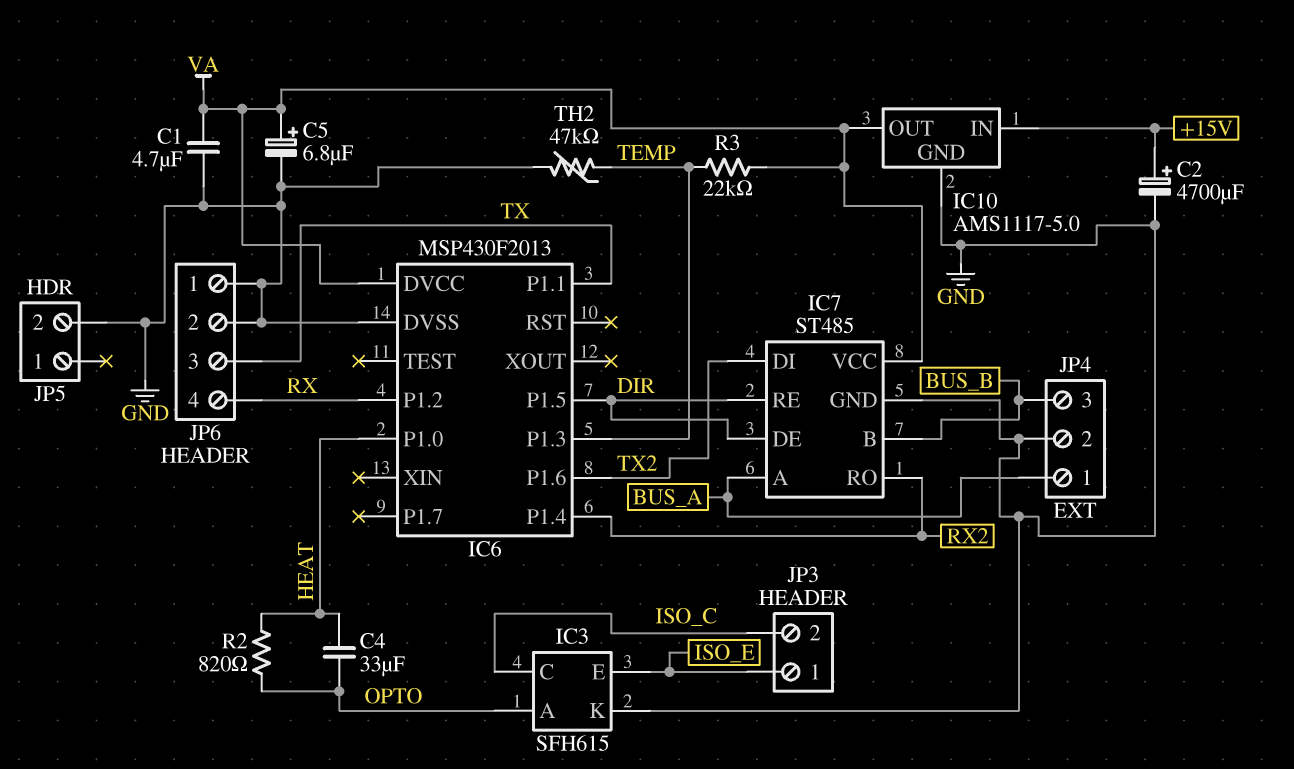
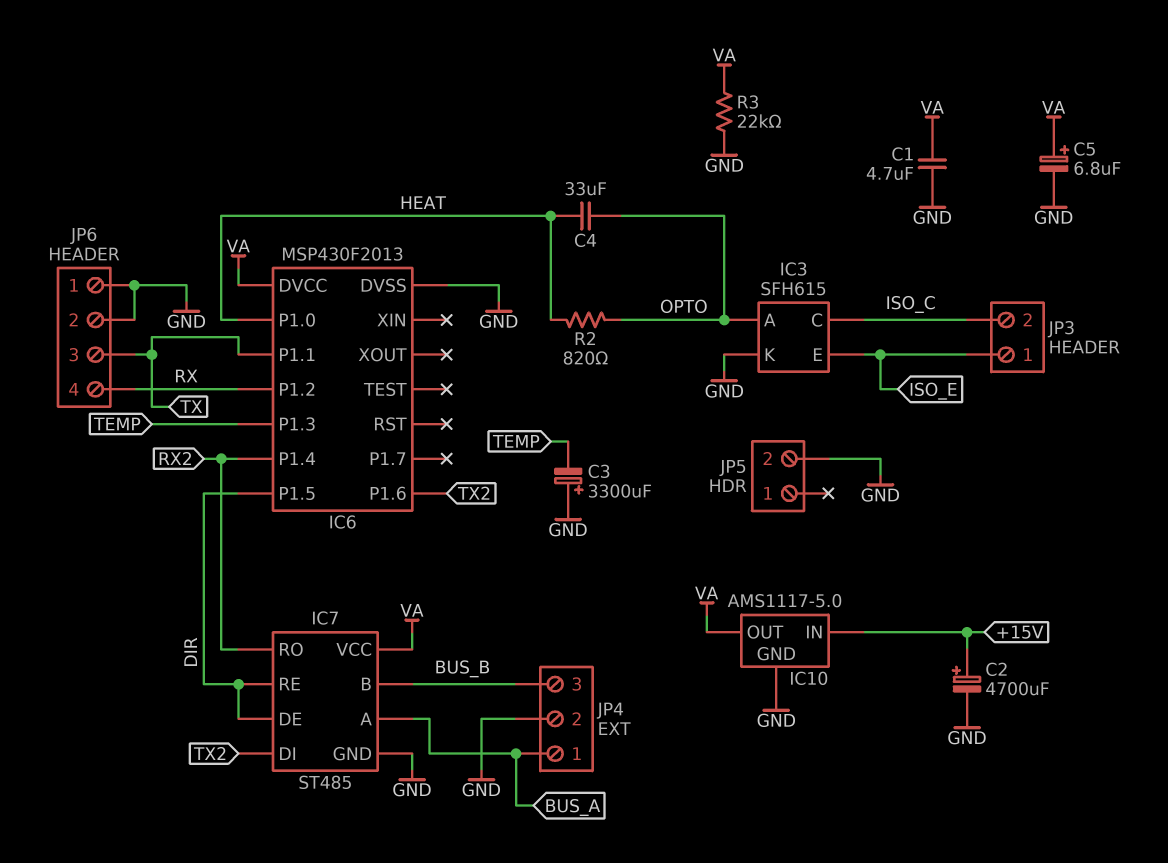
C3: none -> 3300uF (plus GND, minus TEMP)
R3: 22k (TEMP, VA) -> 22k (GND, VA)
TH2: 47k (GND, TEMP) -> none

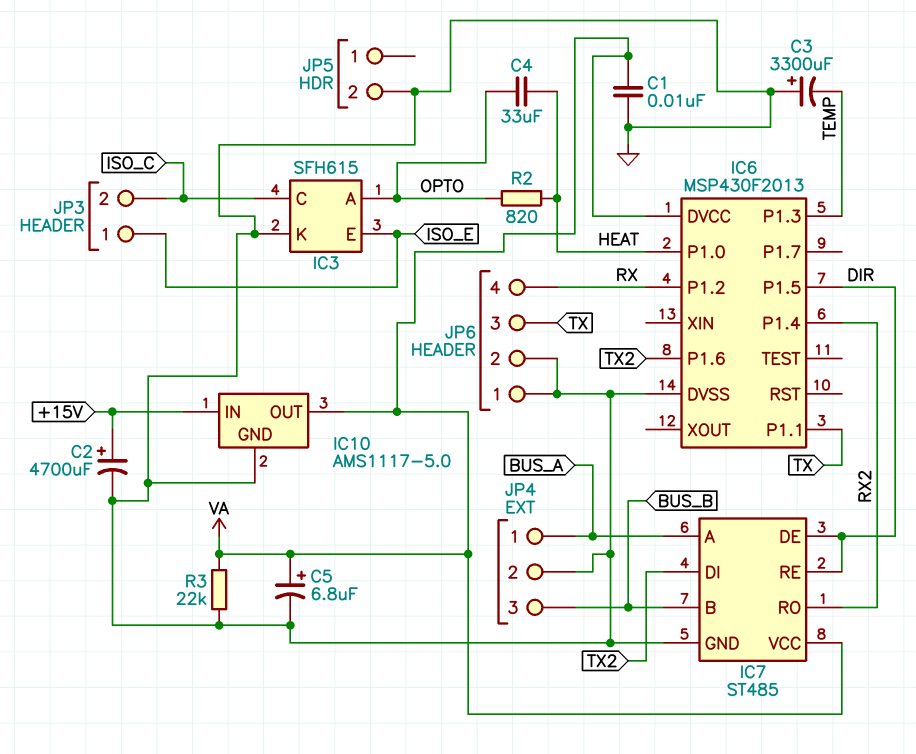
C1: 4.7uF (GND, VA) -> 10nF (GND, VA)

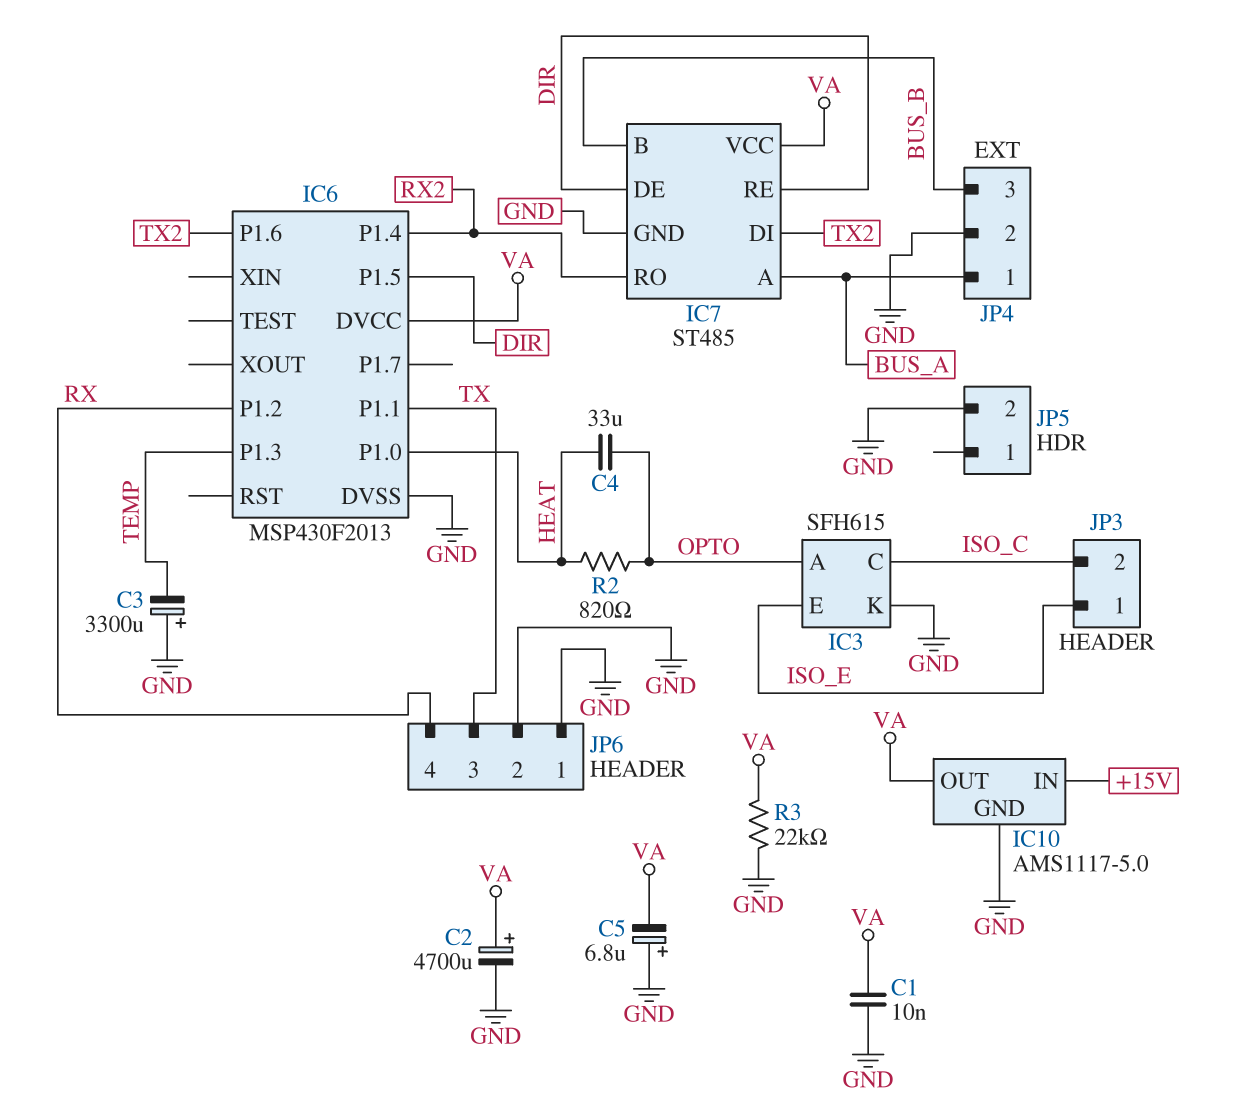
C2: 4700uF (plus +15V, minus GND) -> 4700uF (plus VA, minus GND)
C5: 6.8uF (plus VA, minus GND) -> 6.8uF (plus GND, minus VA)

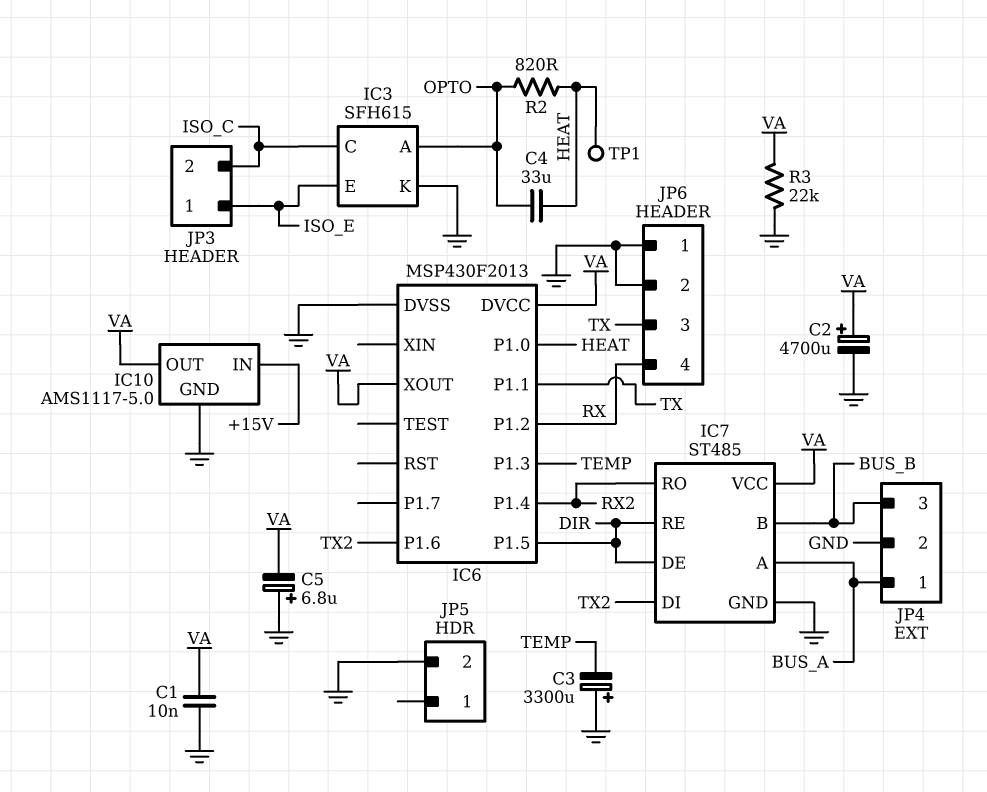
IC6 pin XOUT: none -> VA
TP1: none -> test point (HEAT)

